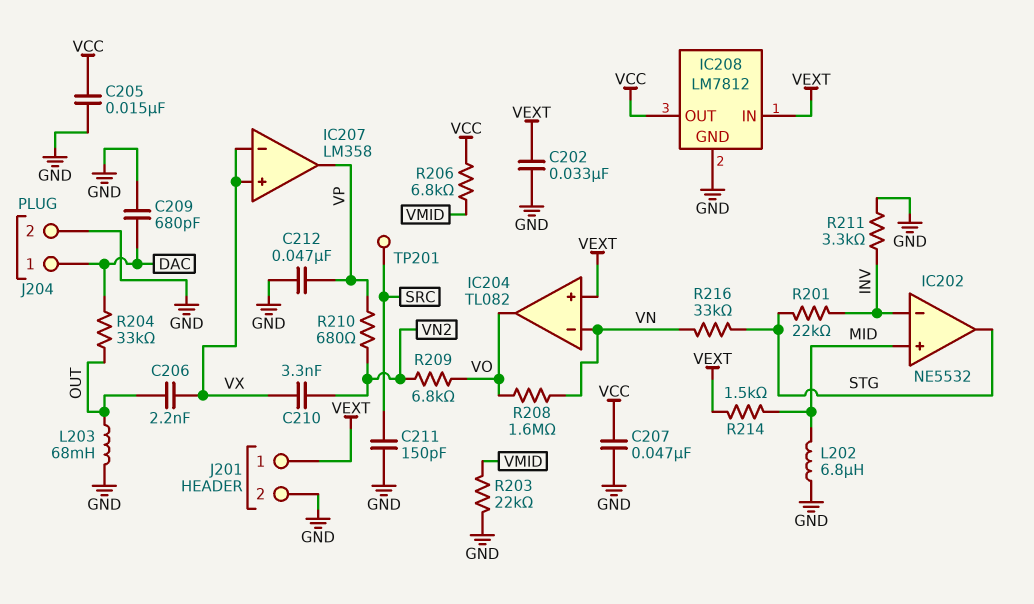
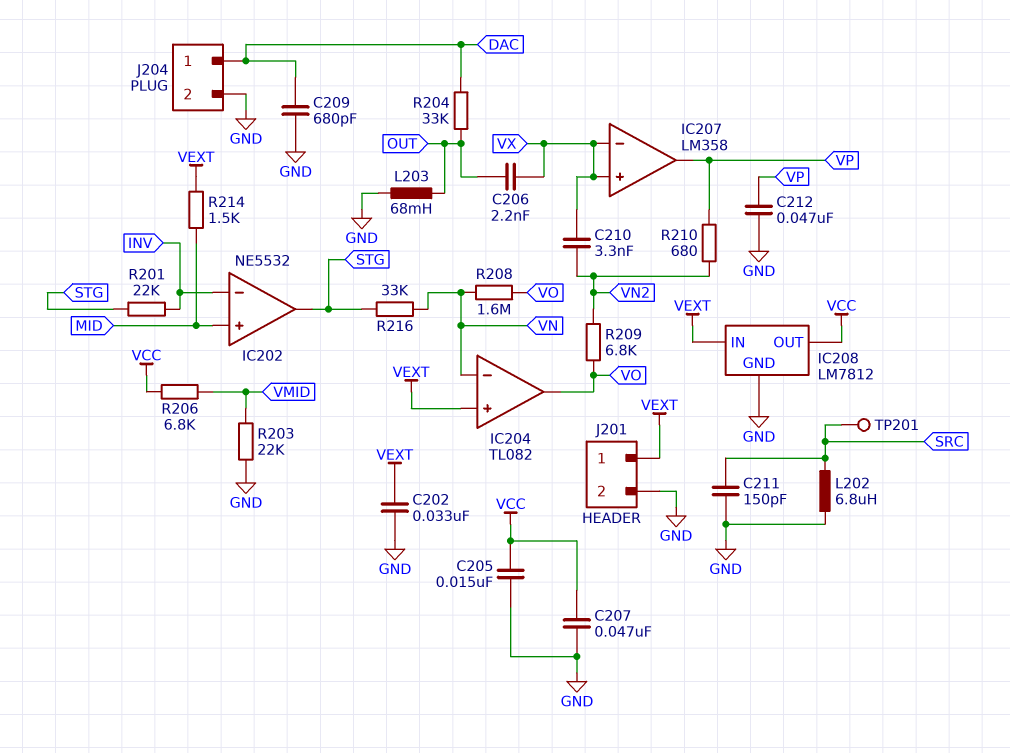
L202: 6.8uH (GND, MID) -> 6.8uH (GND, SRC)
R211: 3.3k (GND, INV) -> none

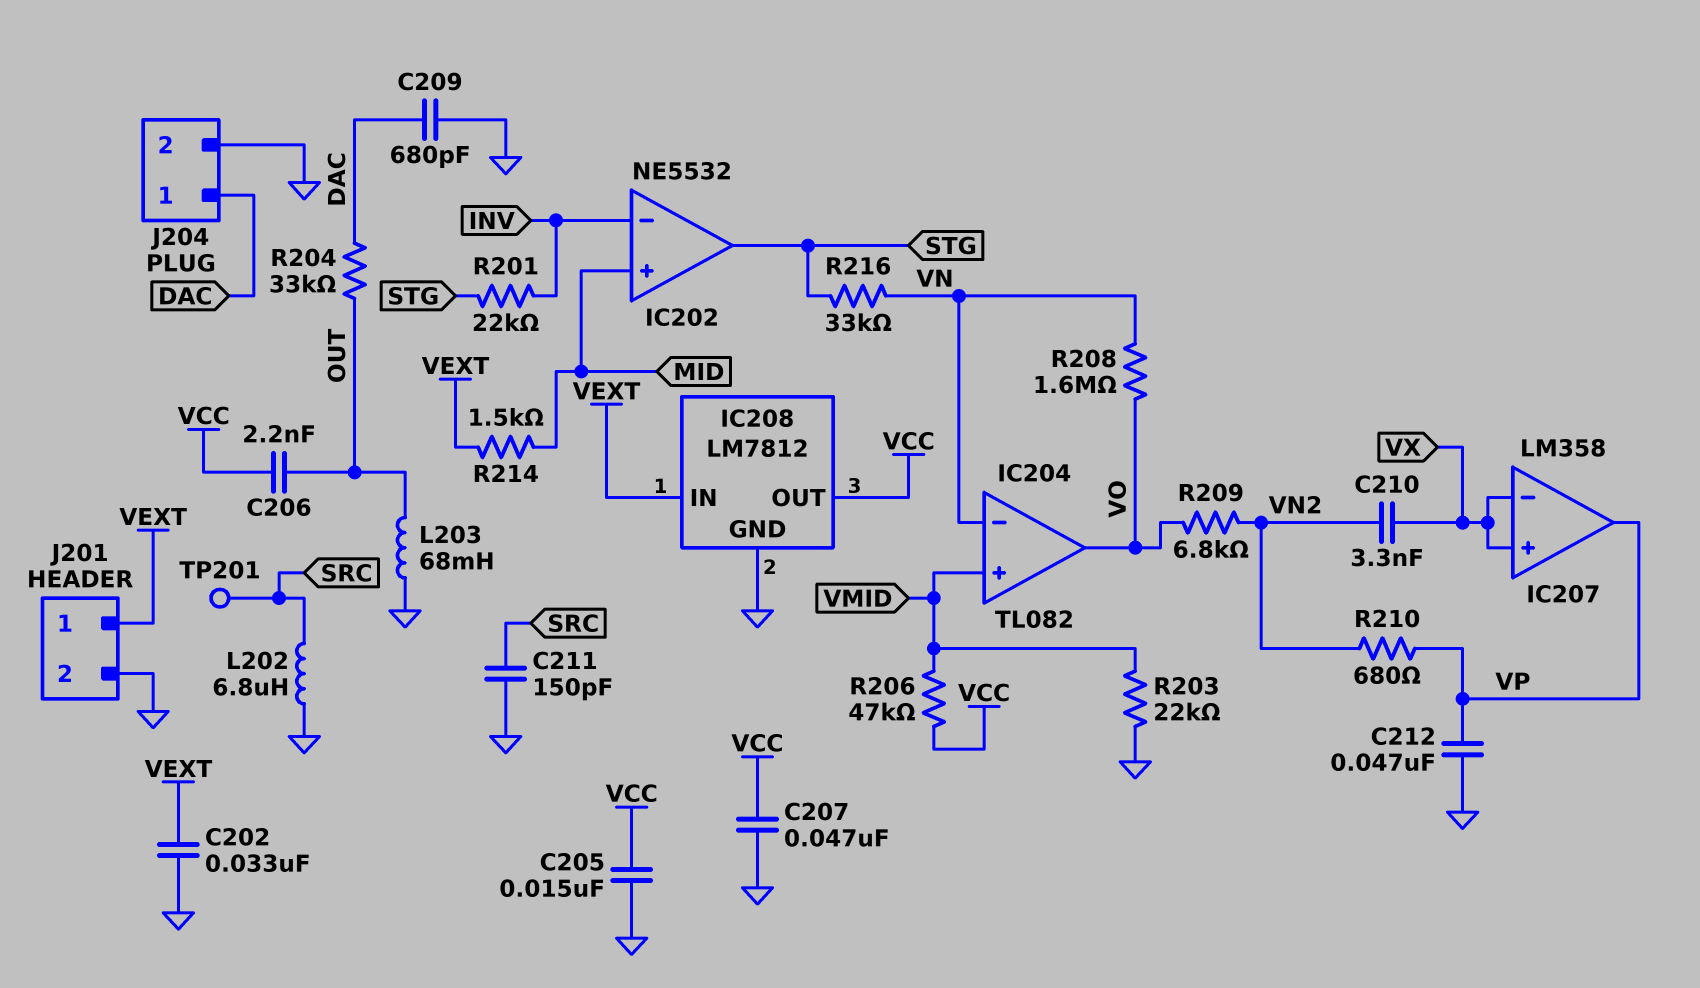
C206: 2.2nF (OUT, VX) -> 2.2nF (OUT, VCC)
IC204 pin in+: VEXT -> VMID
R206: 6.8k (VCC, VMID) -> 47k (VCC, VMID)

